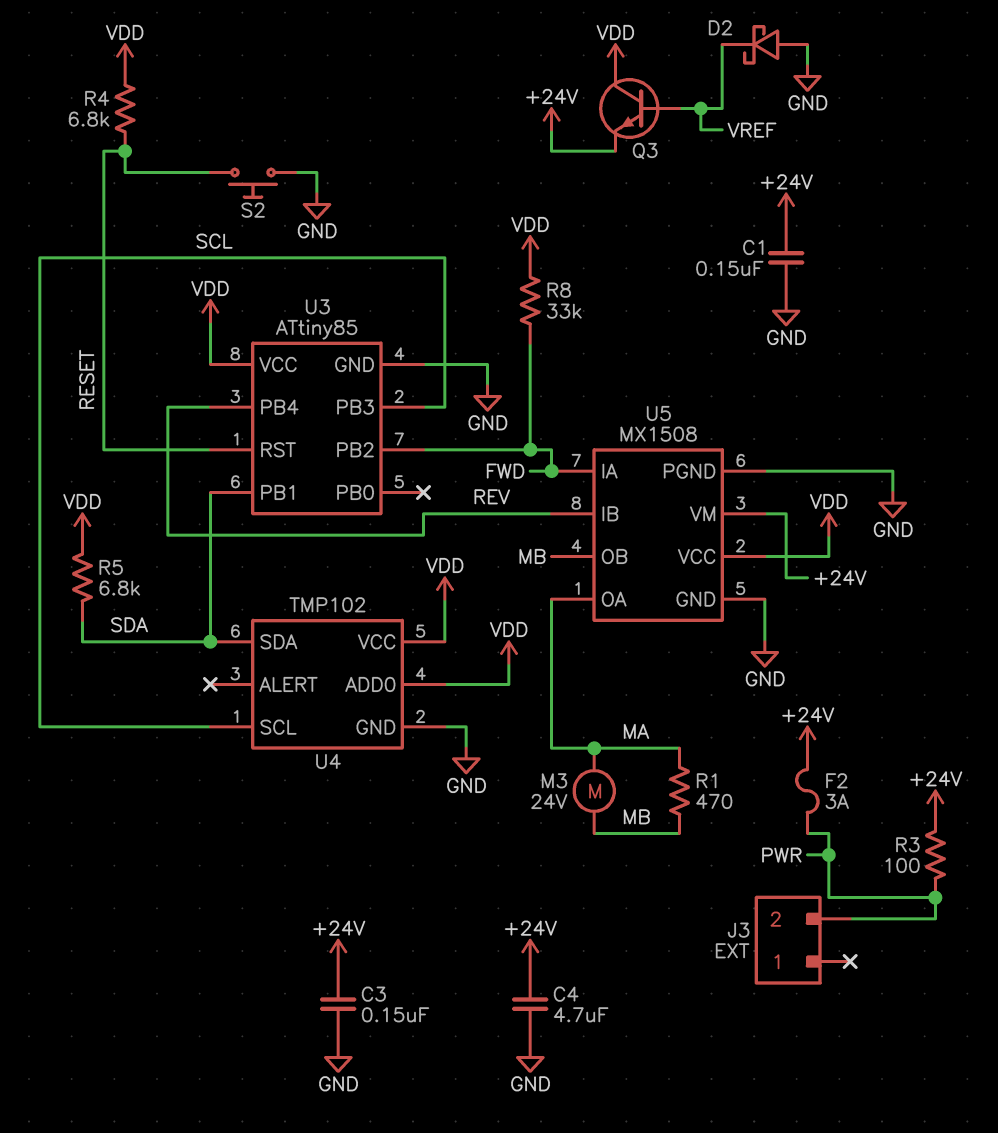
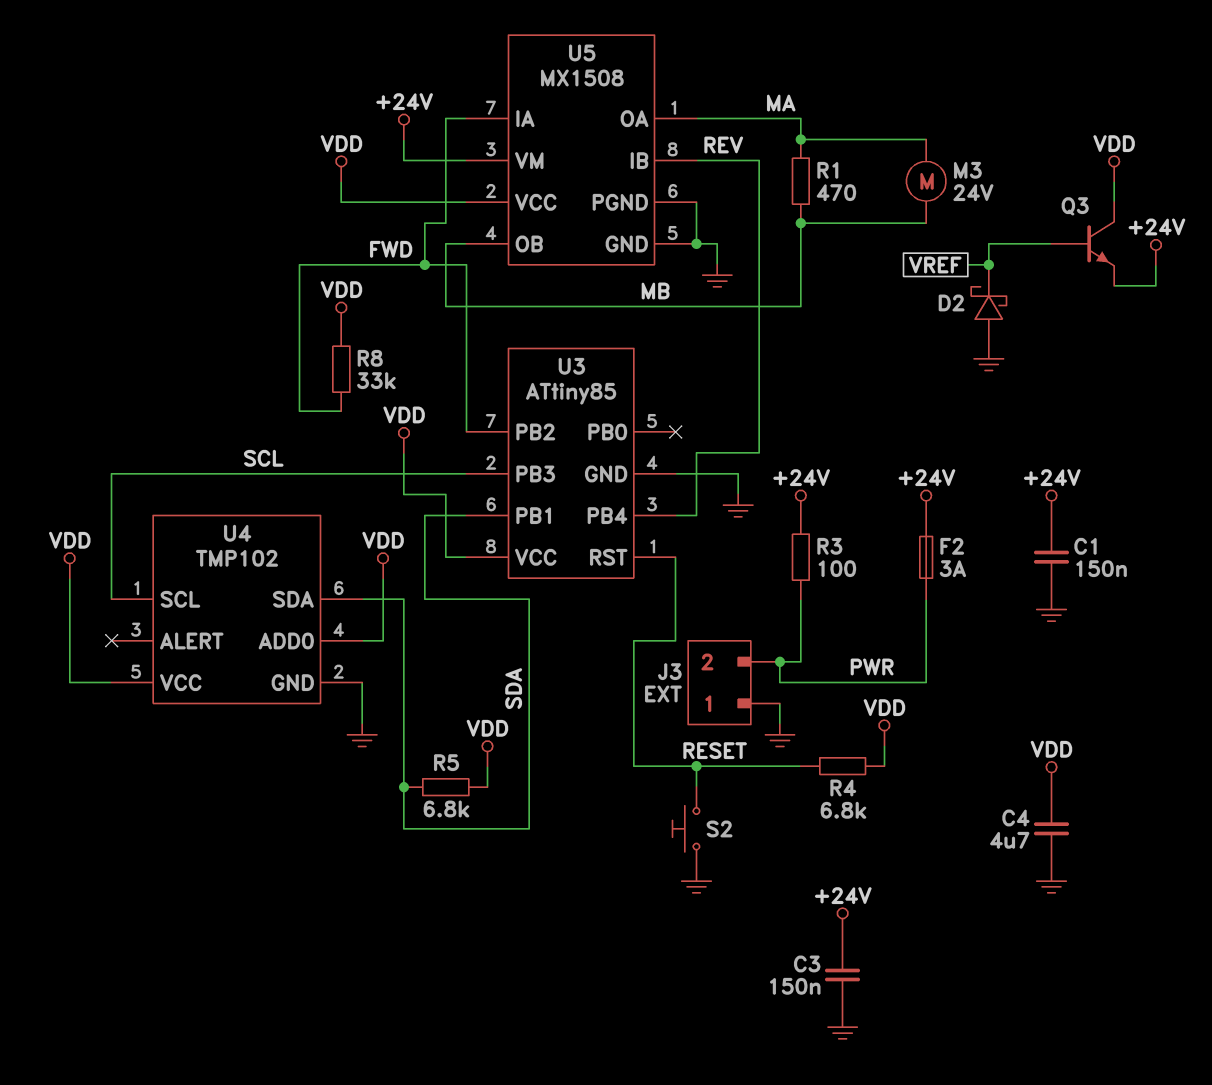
C4: 4.7uF (+24V, GND) -> 4.7uF (GND, VDD)
J3 pin 1: none -> GND

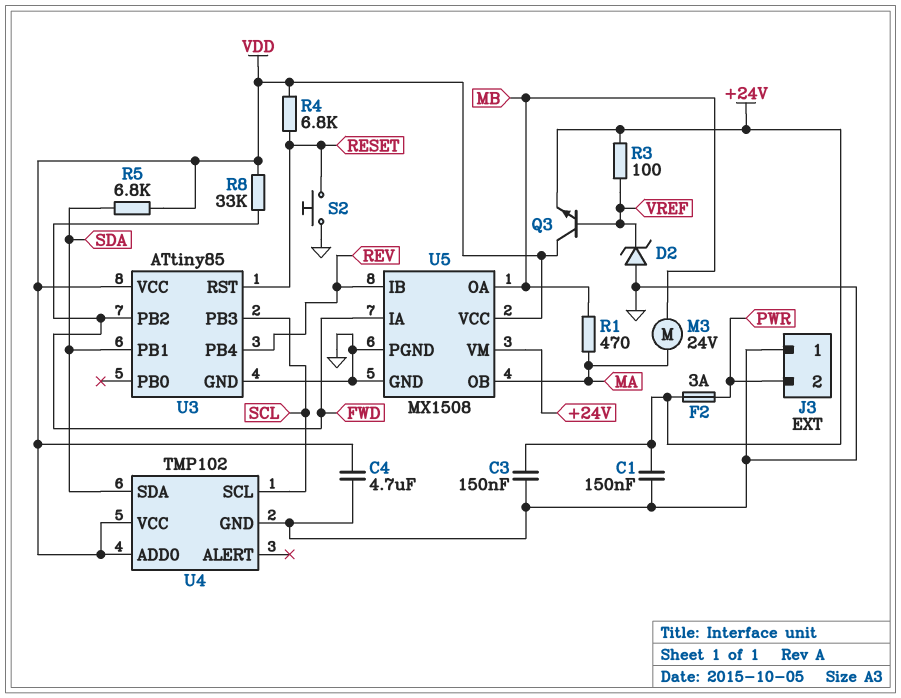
D2: schottky (A GND, K VREF) -> zener (A GND, K VREF)
R3: 100 (+24V, PWR) -> 100 (+24V, VREF)
U5 pin OA: MA -> MB
U5 pin OB: MB -> MA

